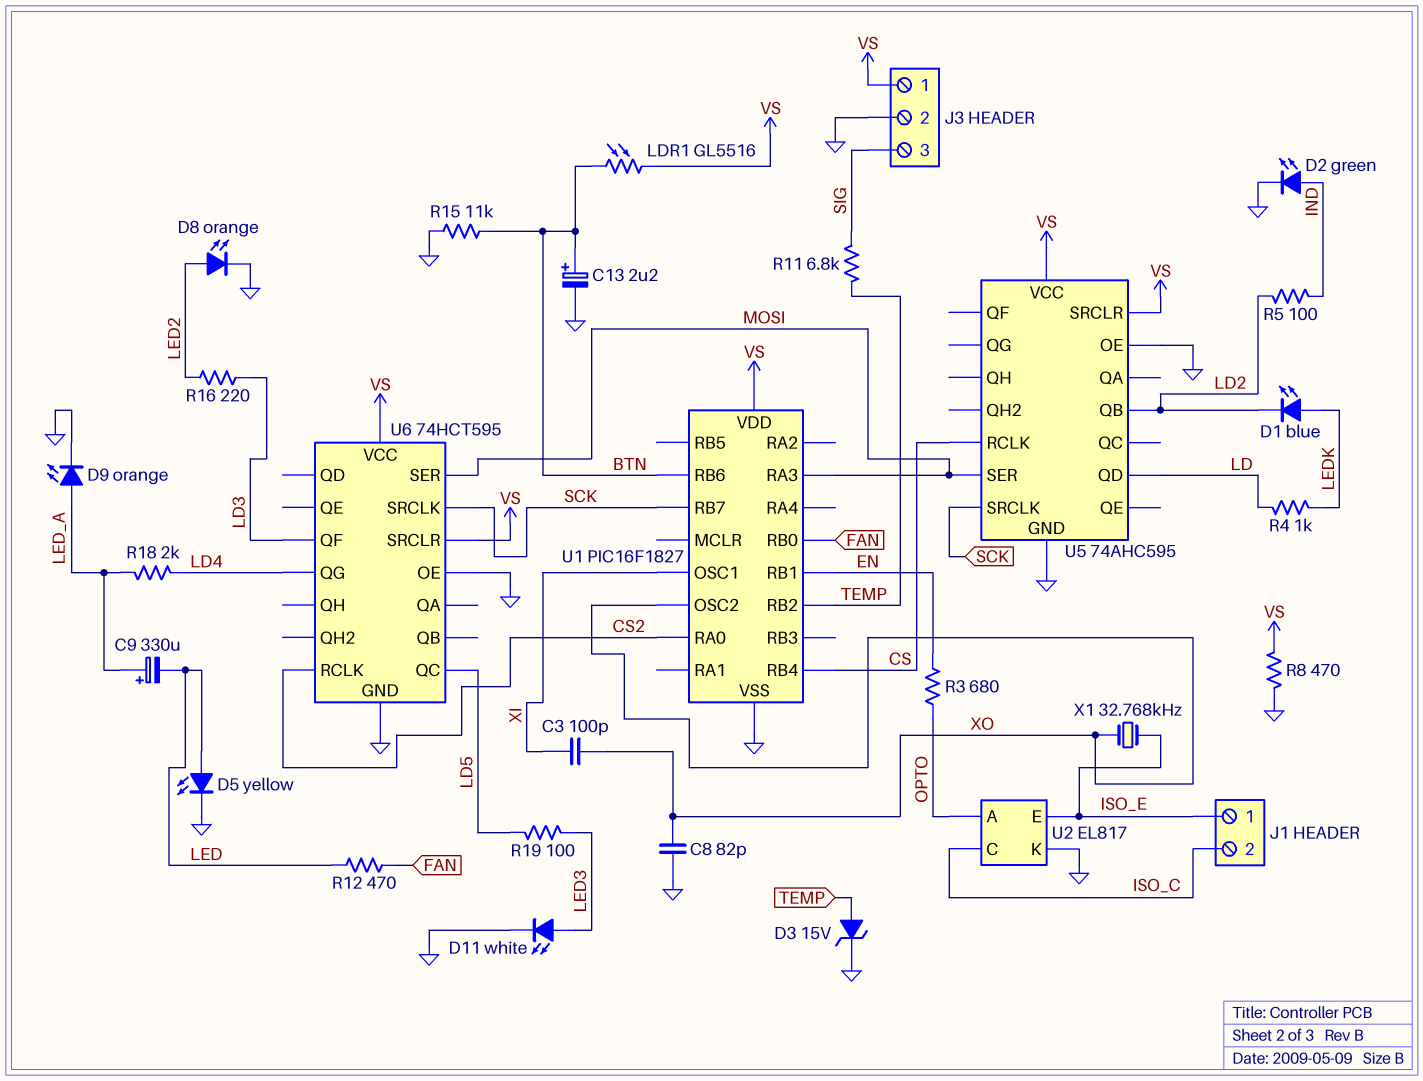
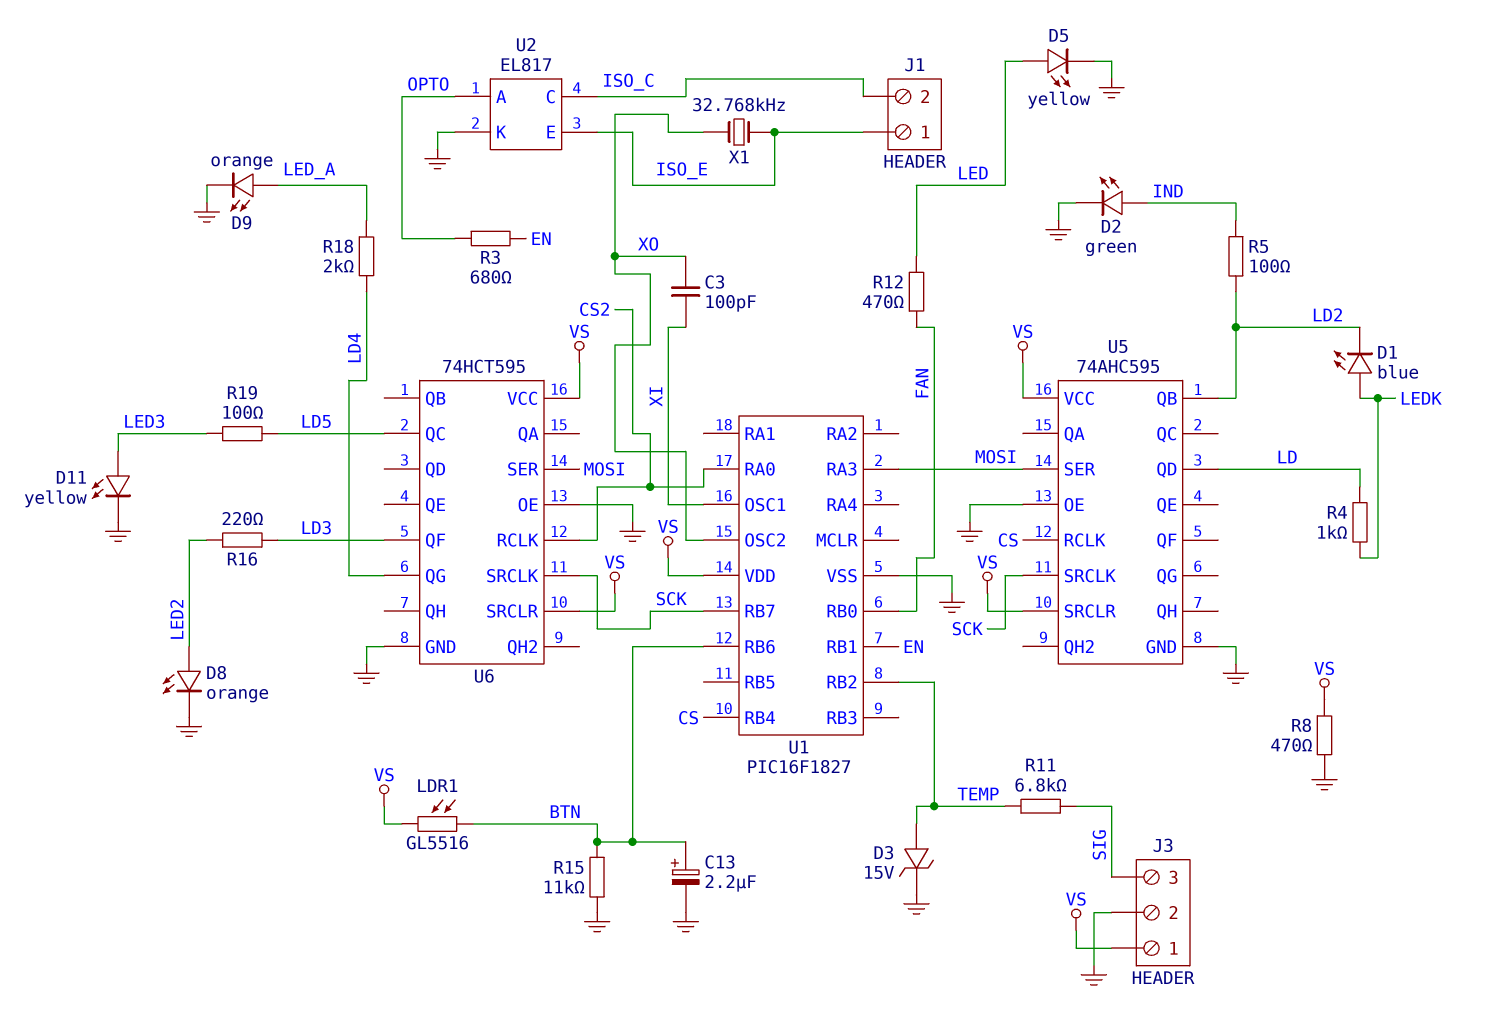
C8: 82pF (GND, XO) -> none
C9: 330uF (plus LED_A, minus LED) -> none
D11: LED white (A LED3, K GND) -> LED yellow (A LED3, K GND)

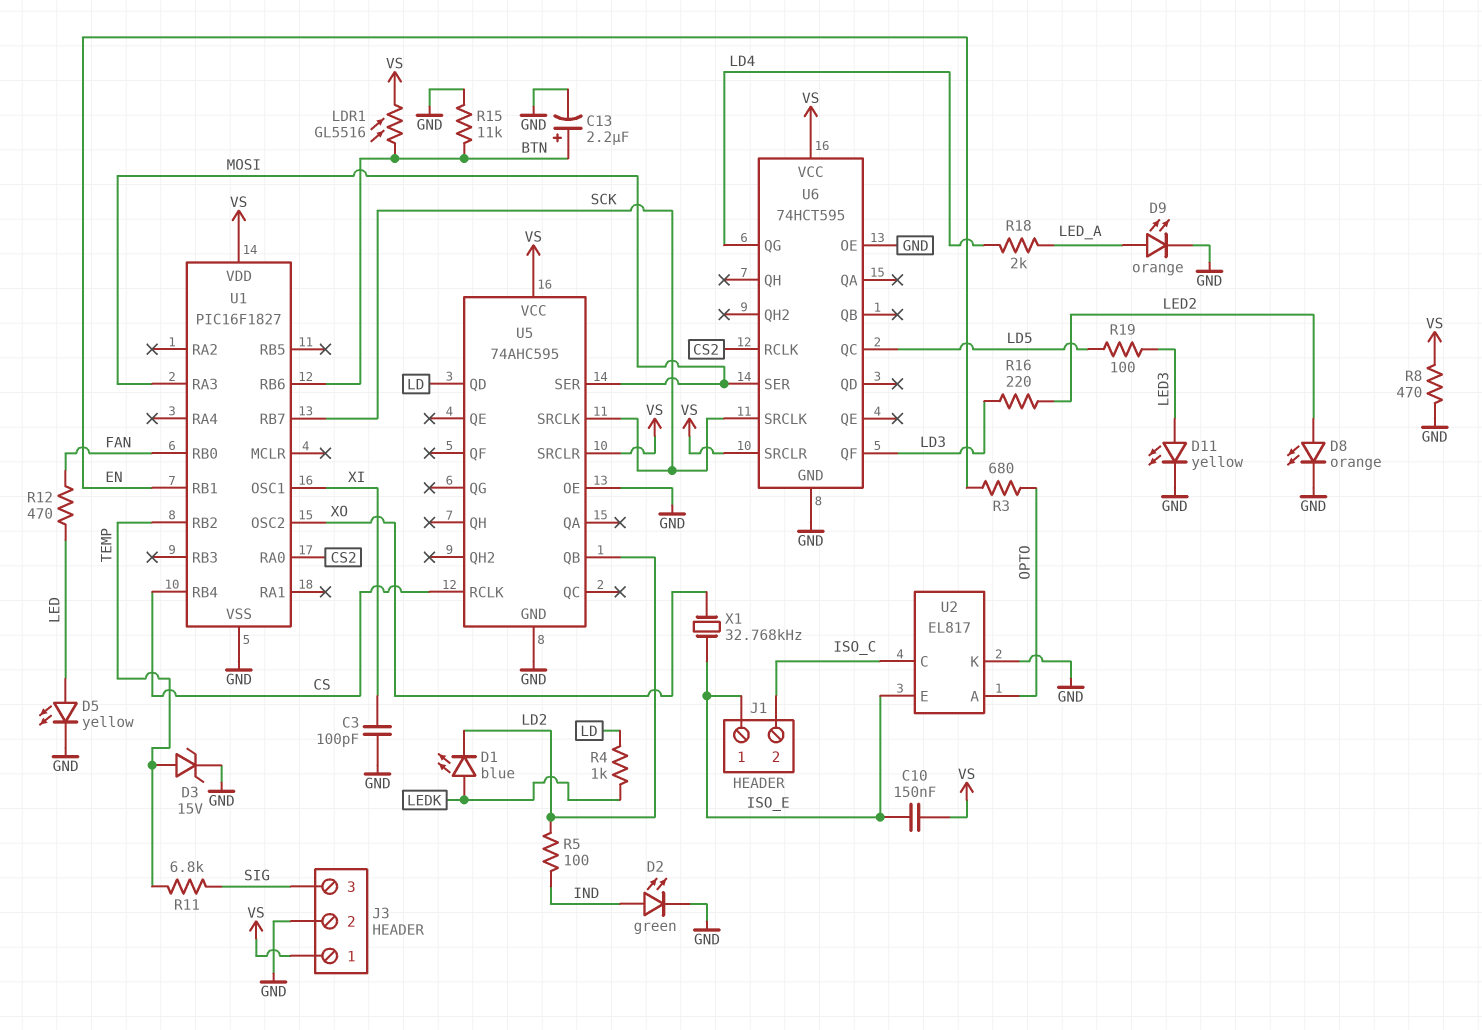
C3: 100pF (XI, XO) -> 100pF (GND, XI)
C10: none -> 150nF (ISO_E, VS)

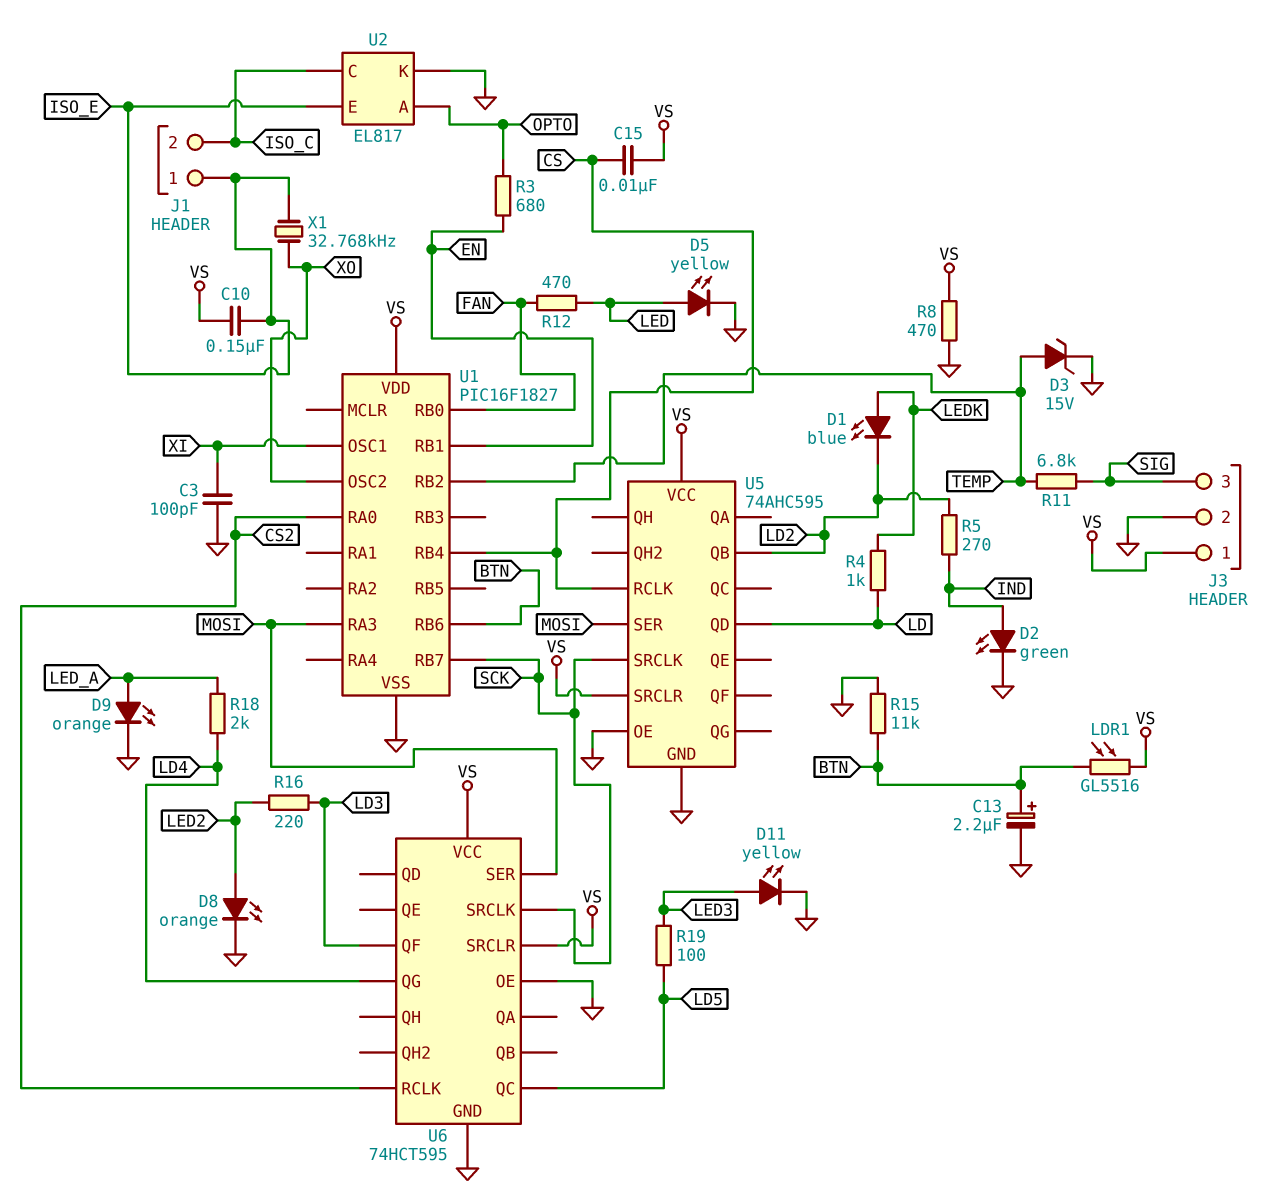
C15: none -> 10nF (CS, VS)
R5: 100 (IND, LD2) -> 270 (IND, LD2)

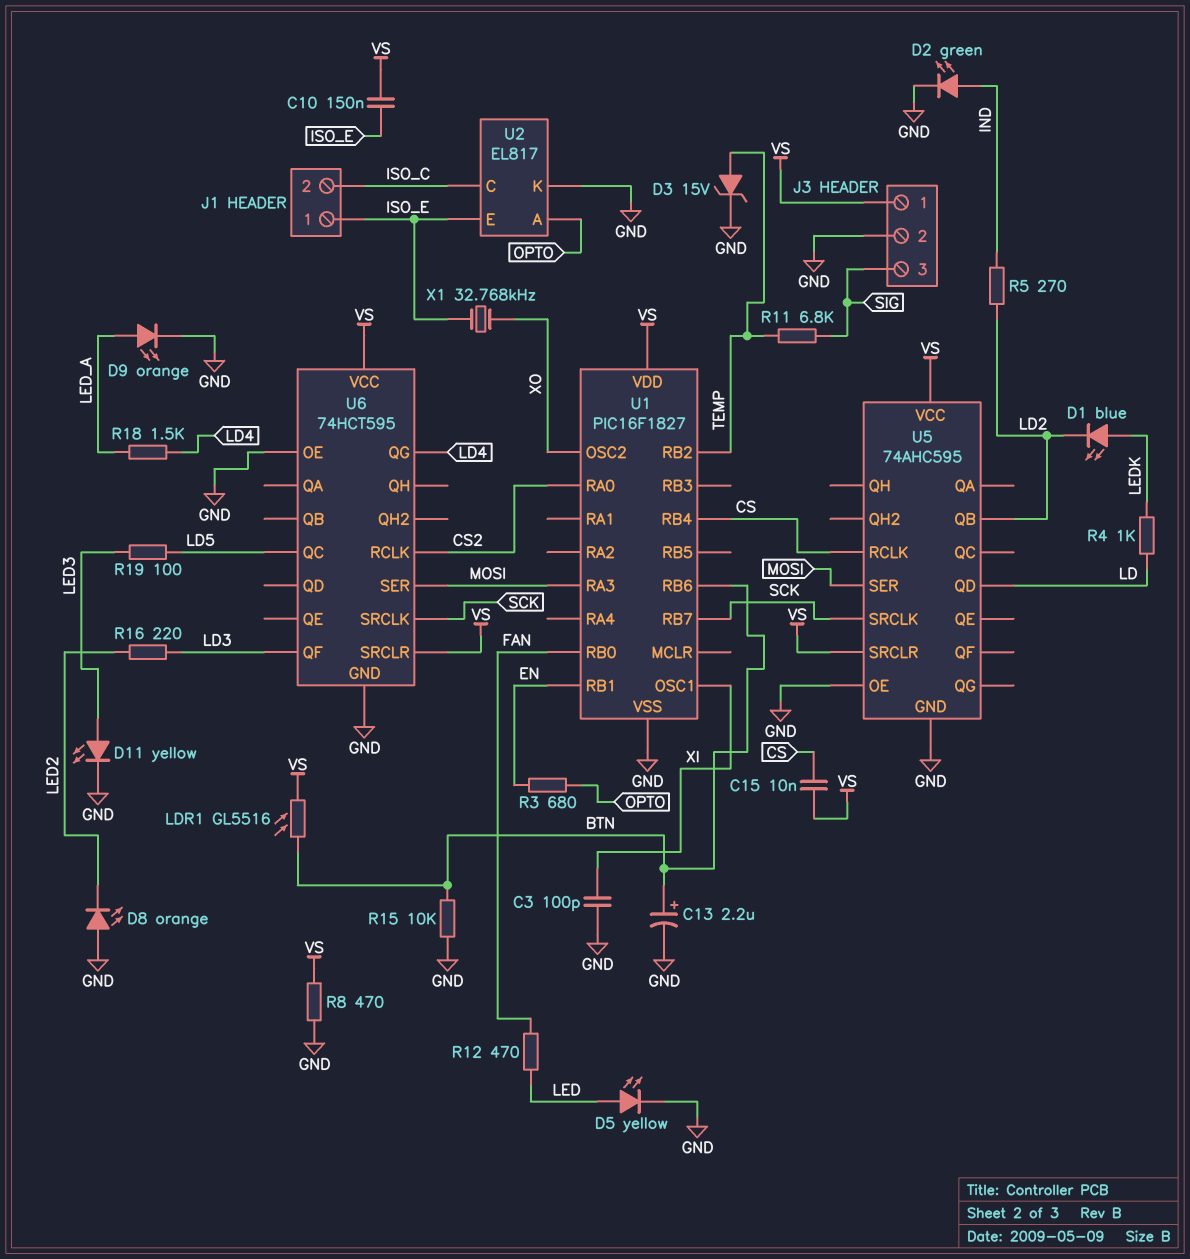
D8: LED orange (A LED2, K GND) -> LED orange (A GND, K LED2)
R15: 11k (BTN, GND) -> 10k (BTN, GND)
R18: 2k (LD4, LED_A) -> 1.5k (LD4, LED_A)

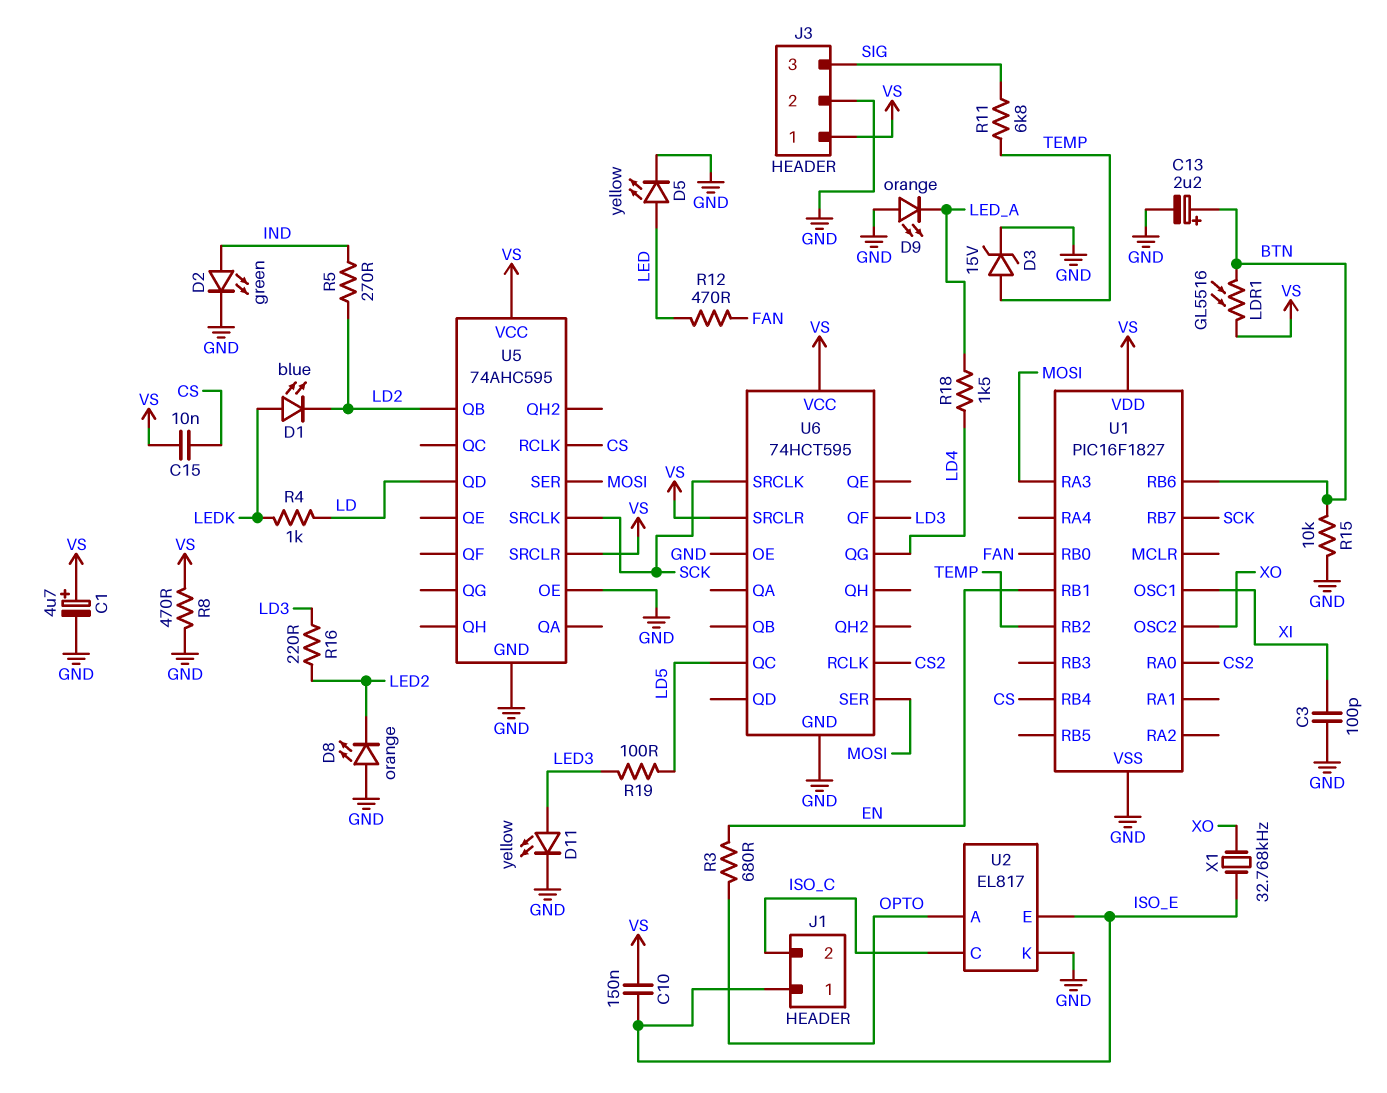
C1: none -> 4.7uF (plus VS, minus GND)
D9: LED orange (A LED_A, K GND) -> LED orange (A GND, K LED_A)

